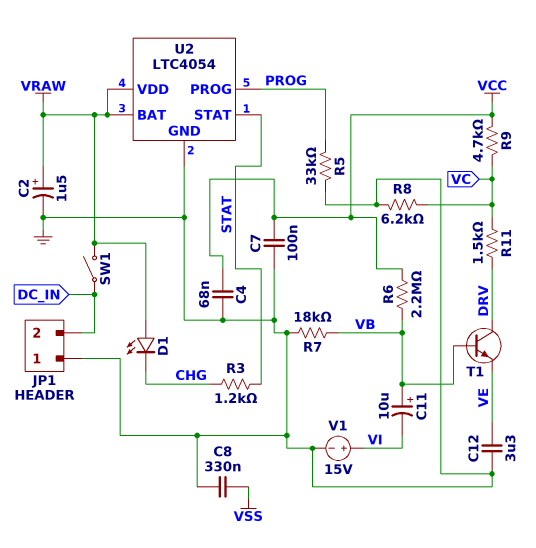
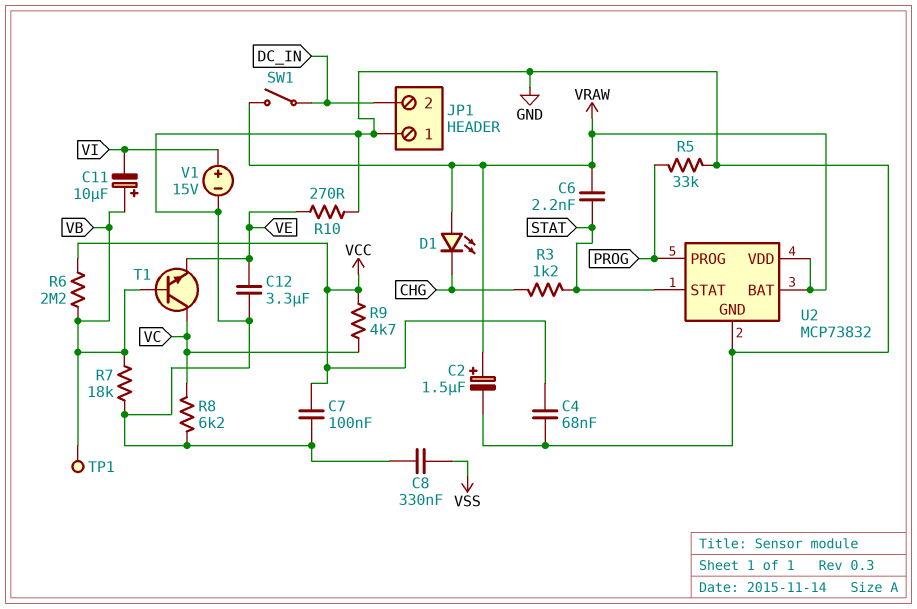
C6: none -> 2.2nF (STAT, VRAW)
R10: none -> 270 (GND, VE)
R11: 1.5k (DRV, VC) -> none
T1: NPN (B VB, C DRV, E VE) -> NPN (B VB, C VC, E VE)
TP1: none -> test point (VB)
U2: LTC4054 -> MCP73832

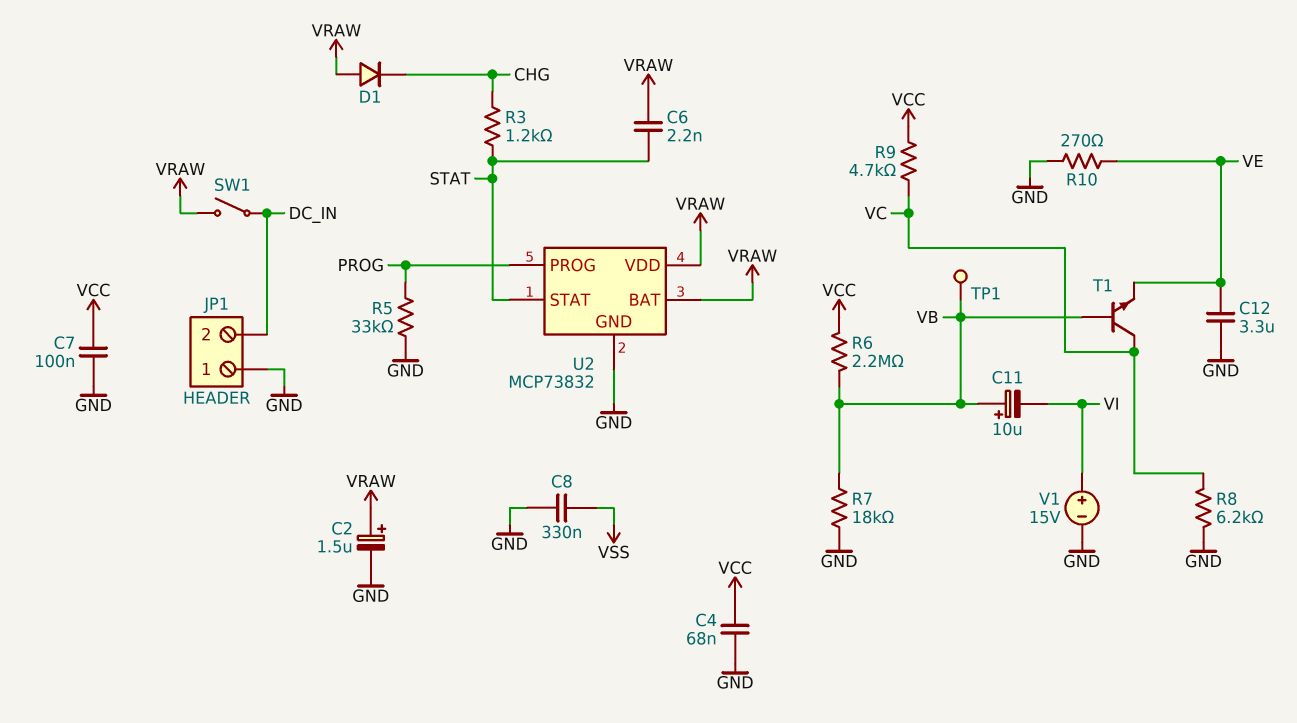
D1: LED (A VRAW, K CHG) -> diode (A VRAW, K CHG)

